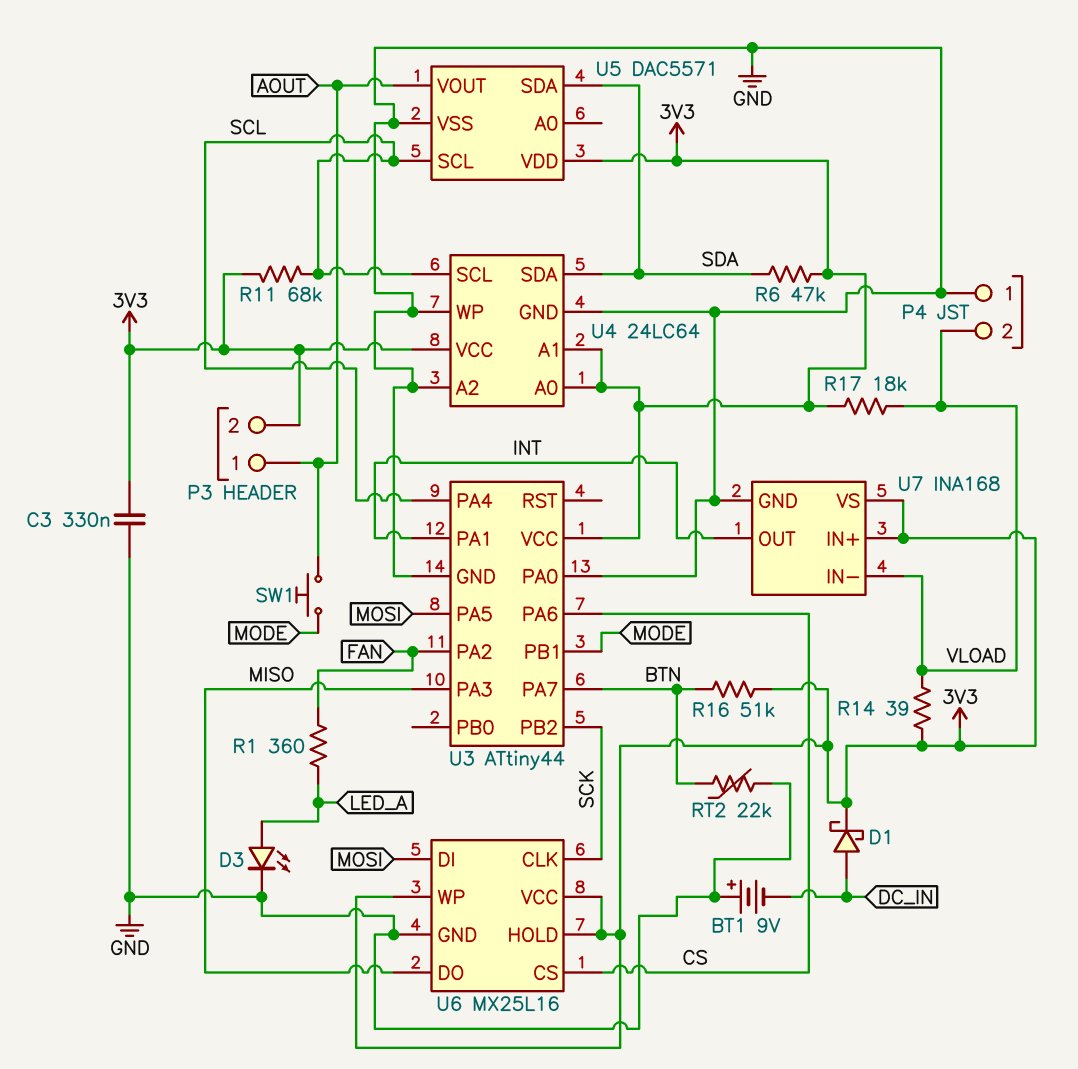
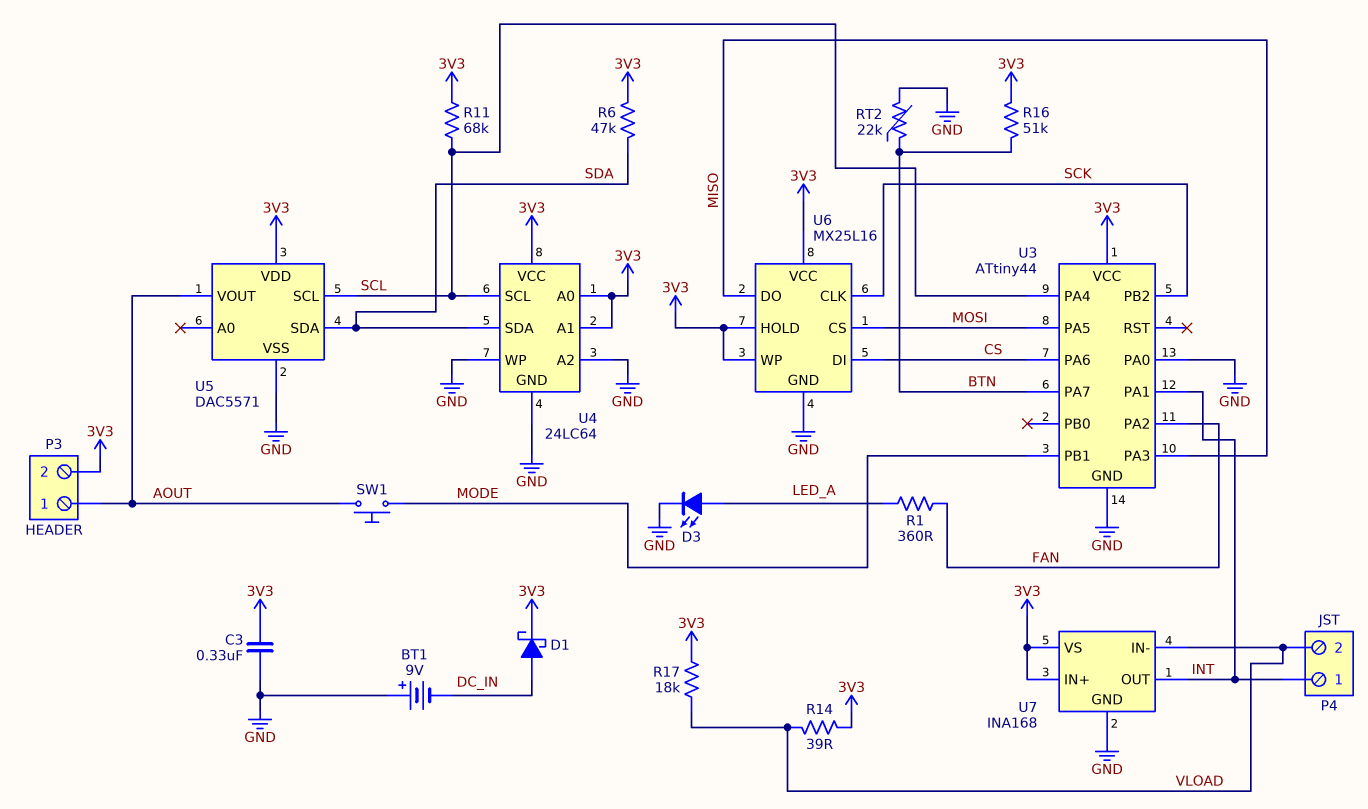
P4 pin 1: GND -> INT
U6 pin CS: CS -> MOSI
U6 pin DI: MOSI -> CS

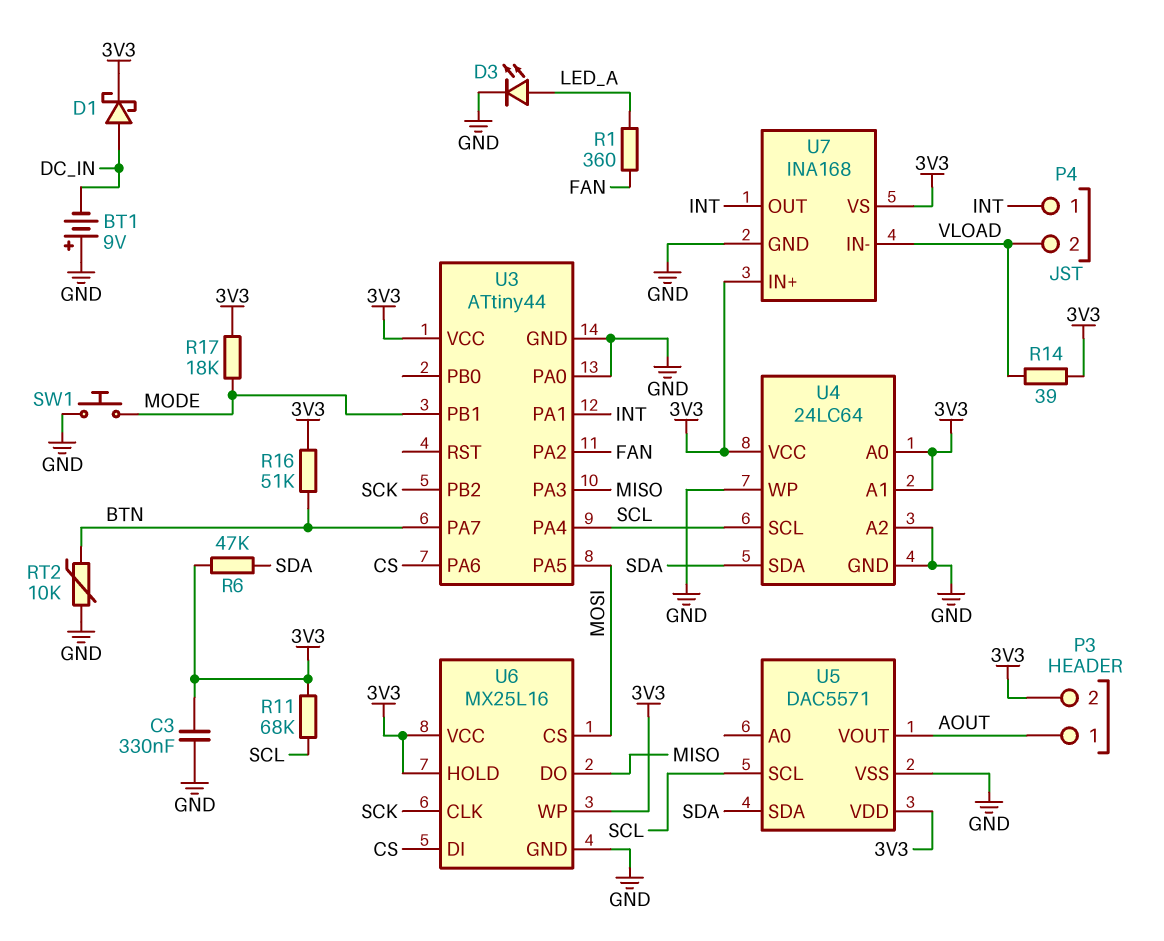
R17: 18k (3V3, VLOAD) -> 18k (3V3, MODE)
RT2: 22k (BTN, GND) -> 10k (BTN, GND)
SW1: button (AOUT, MODE) -> button (GND, MODE)

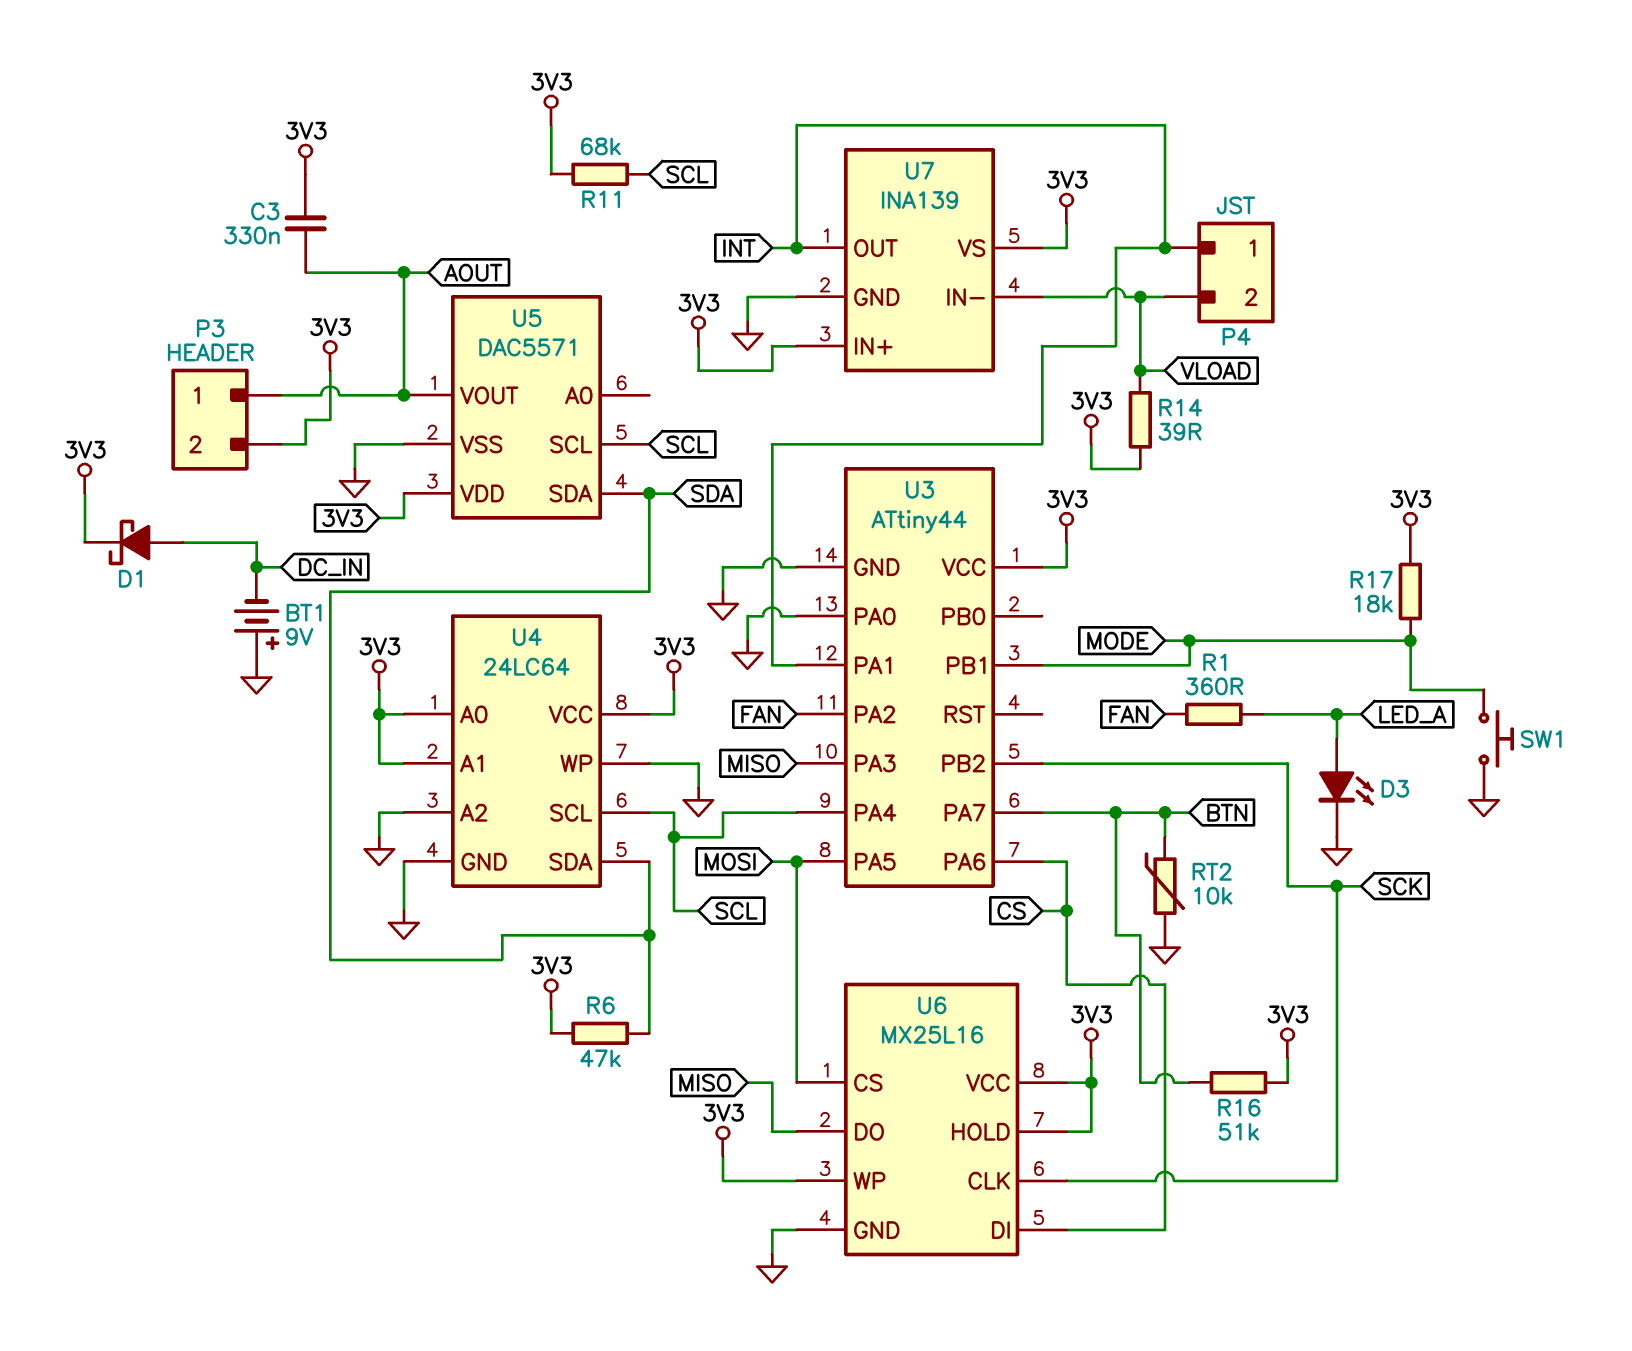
C3: 330nF (3V3, GND) -> 330nF (3V3, AOUT)
U7: INA168 -> INA139

